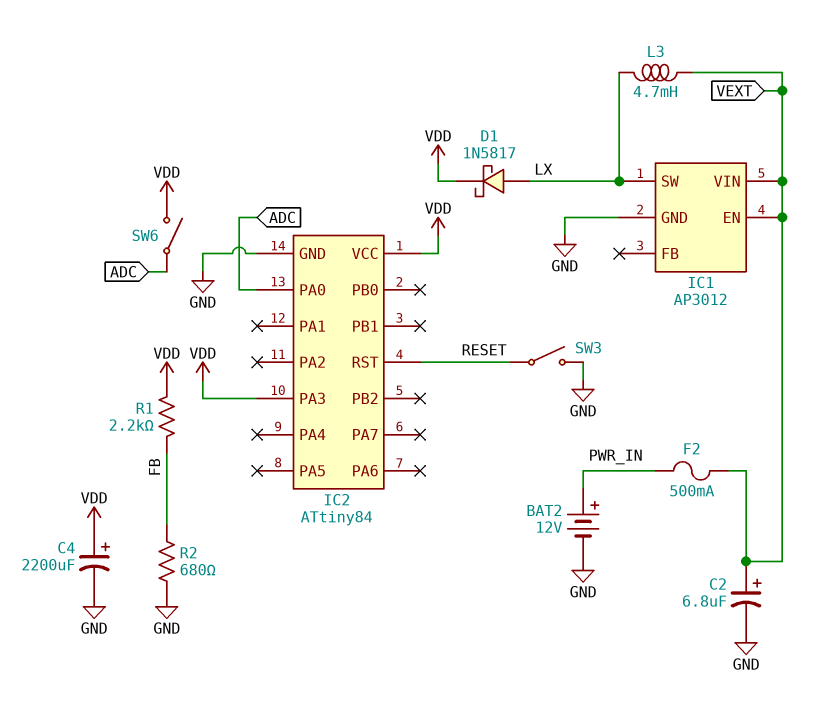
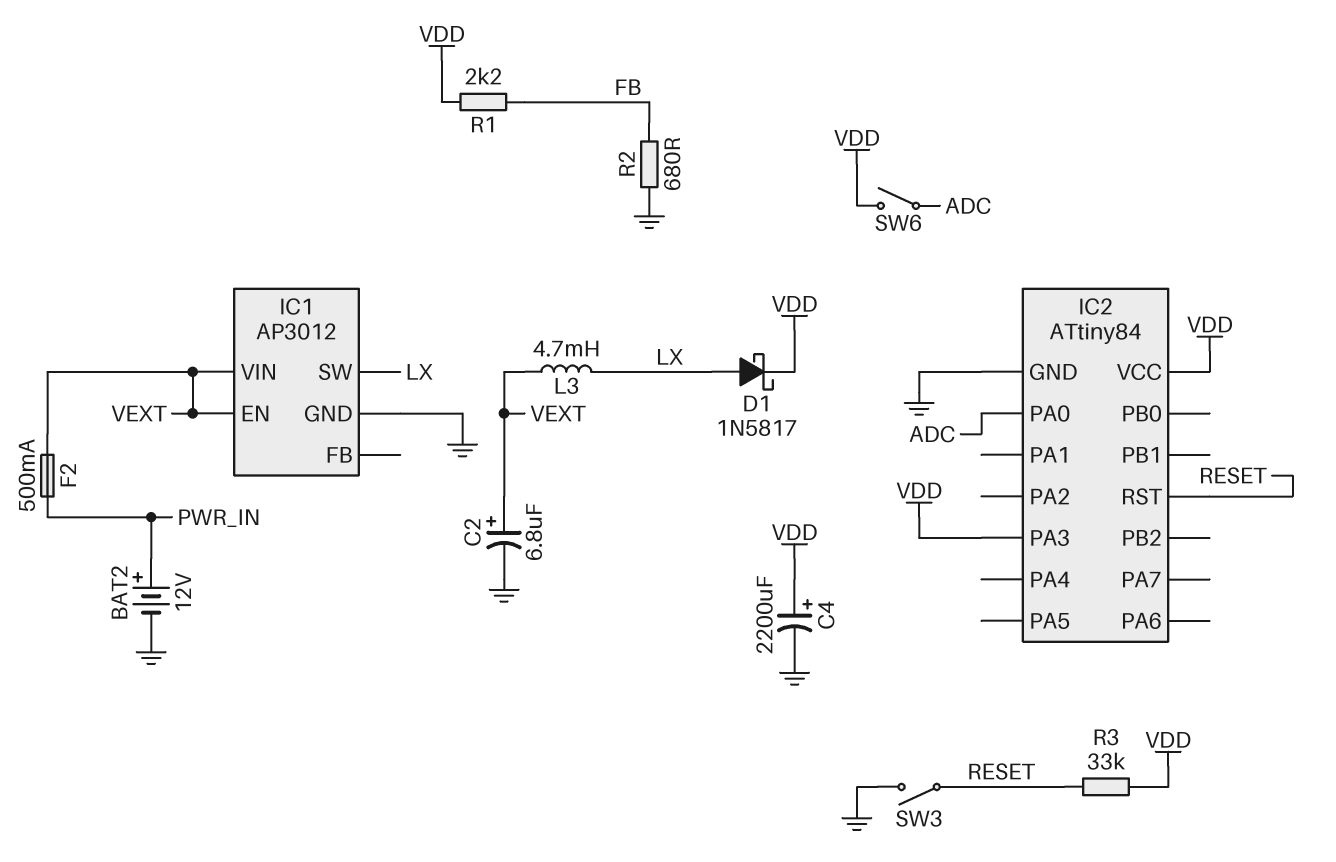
R3: none -> 33k (RESET, VDD)

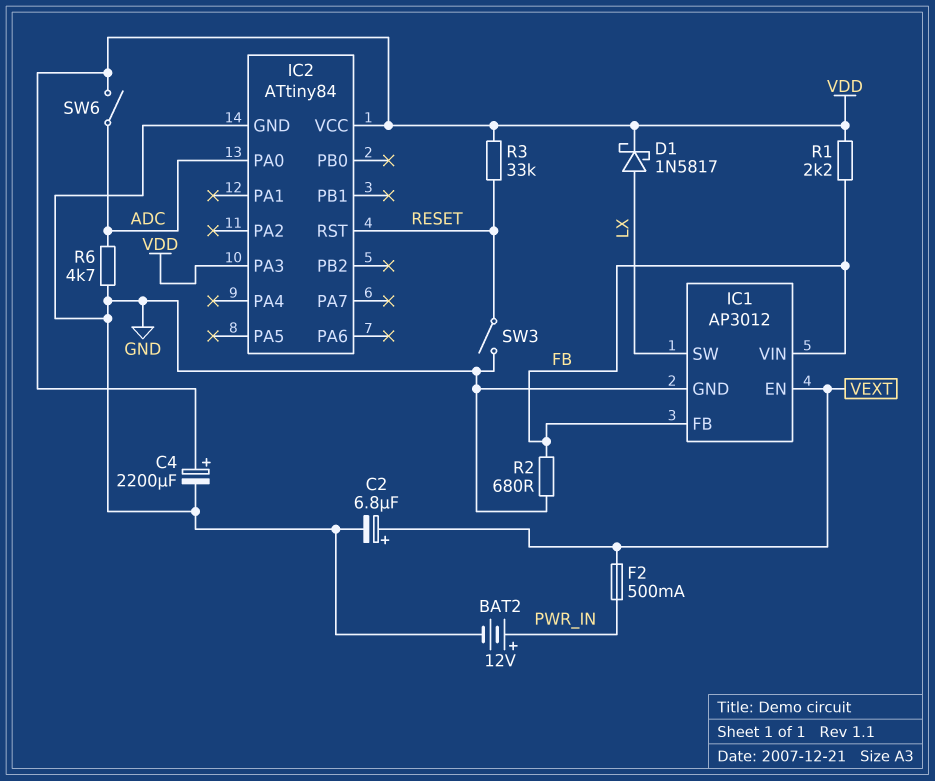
IC1 pin FB: none -> FB
IC1 pin VIN: VEXT -> FB
L3: 4.7mH (LX, VEXT) -> none
R6: none -> 4.7k (ADC, GND)

